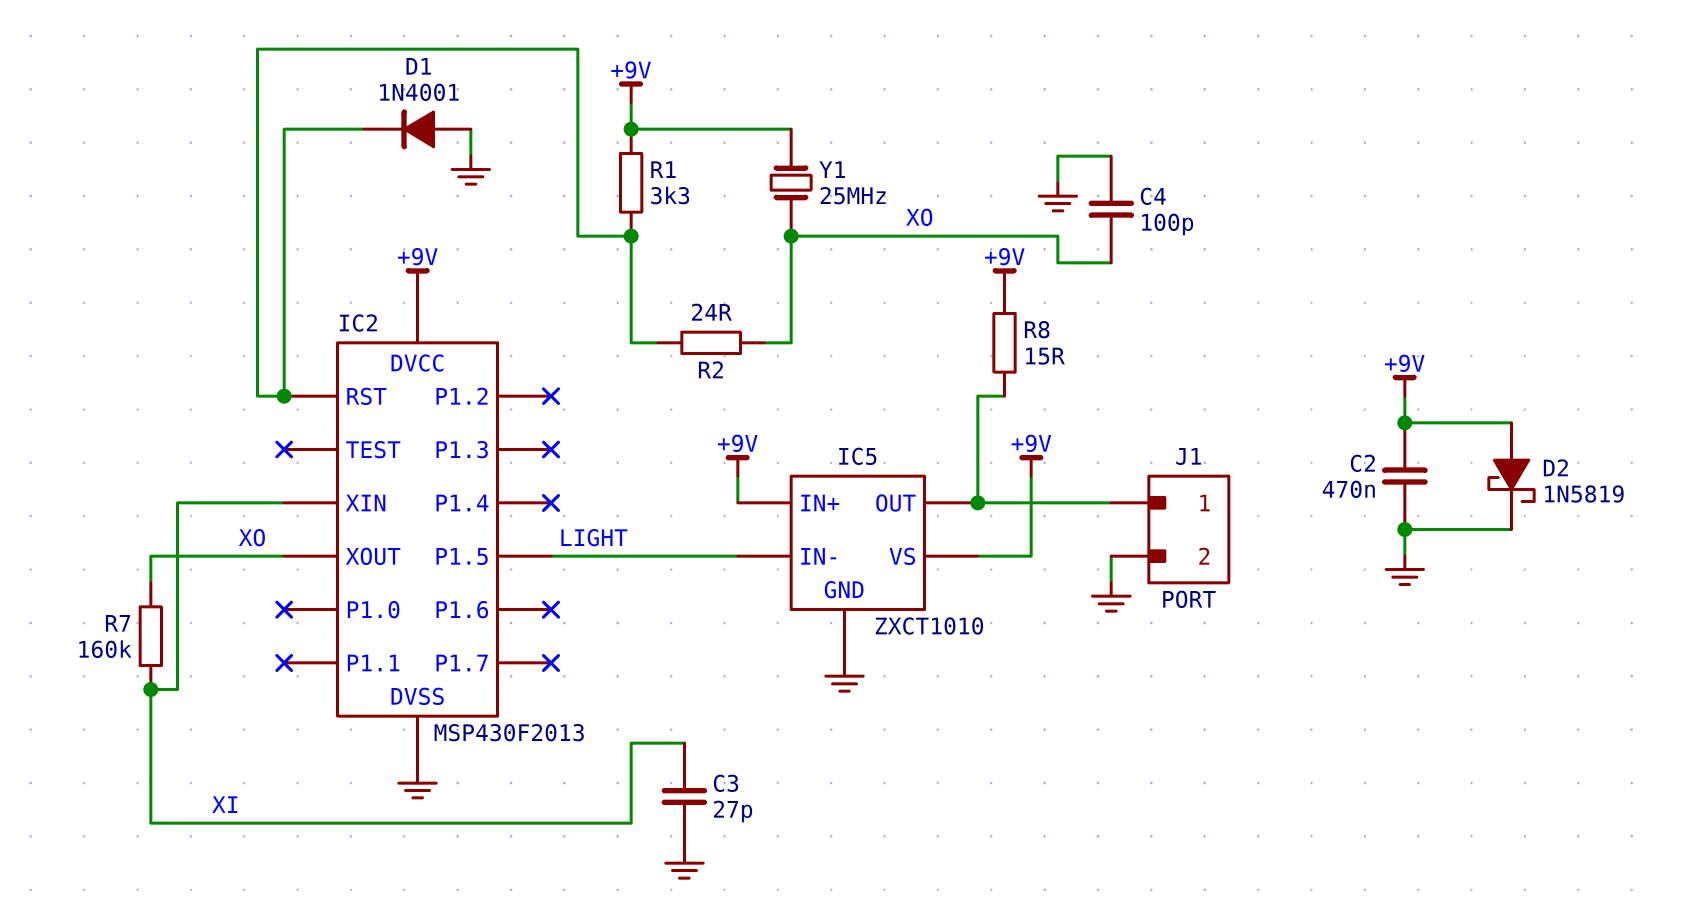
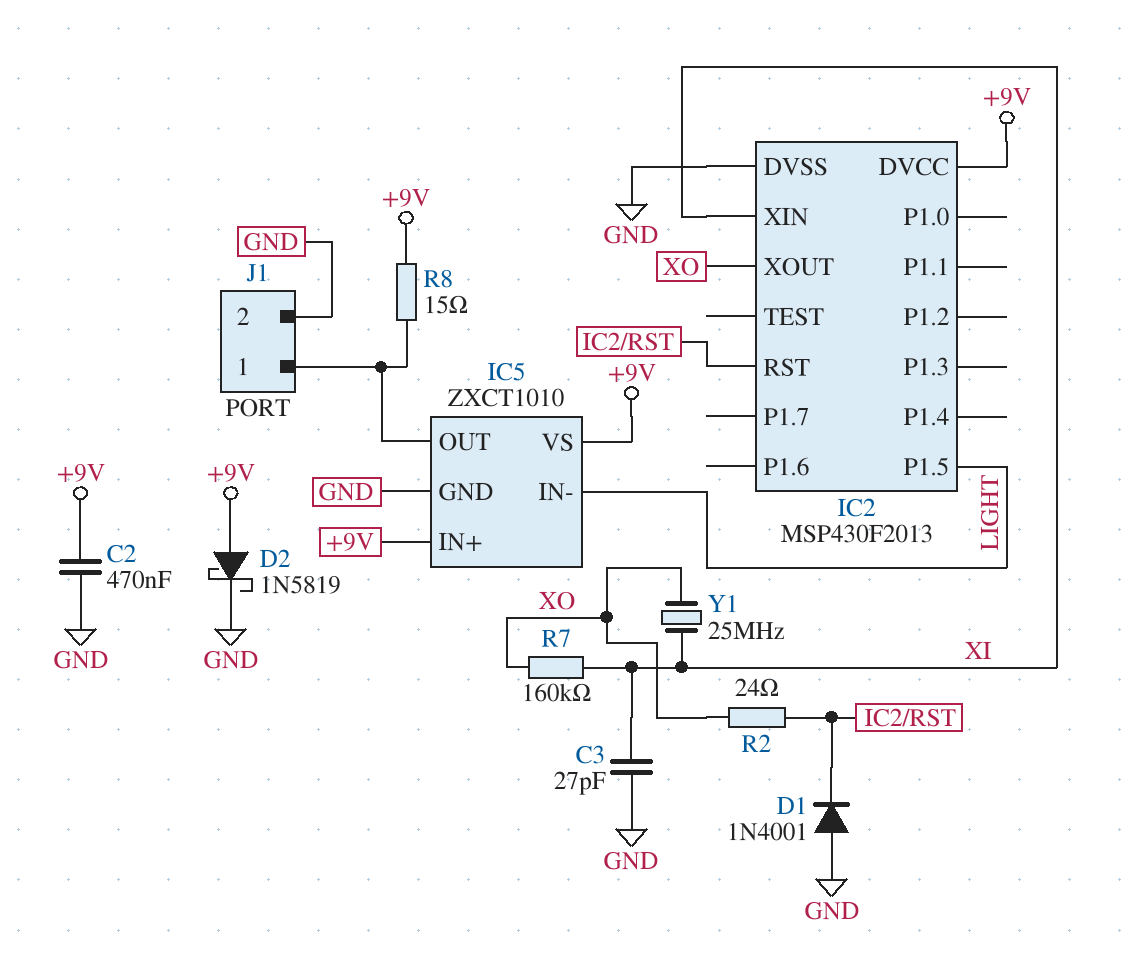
C4: 100pF (GND, XO) -> none
R1: 3.3k (+9V, IC2/RST) -> none
Y1: 25MHz (+9V, XO) -> 25MHz (XI, XO)

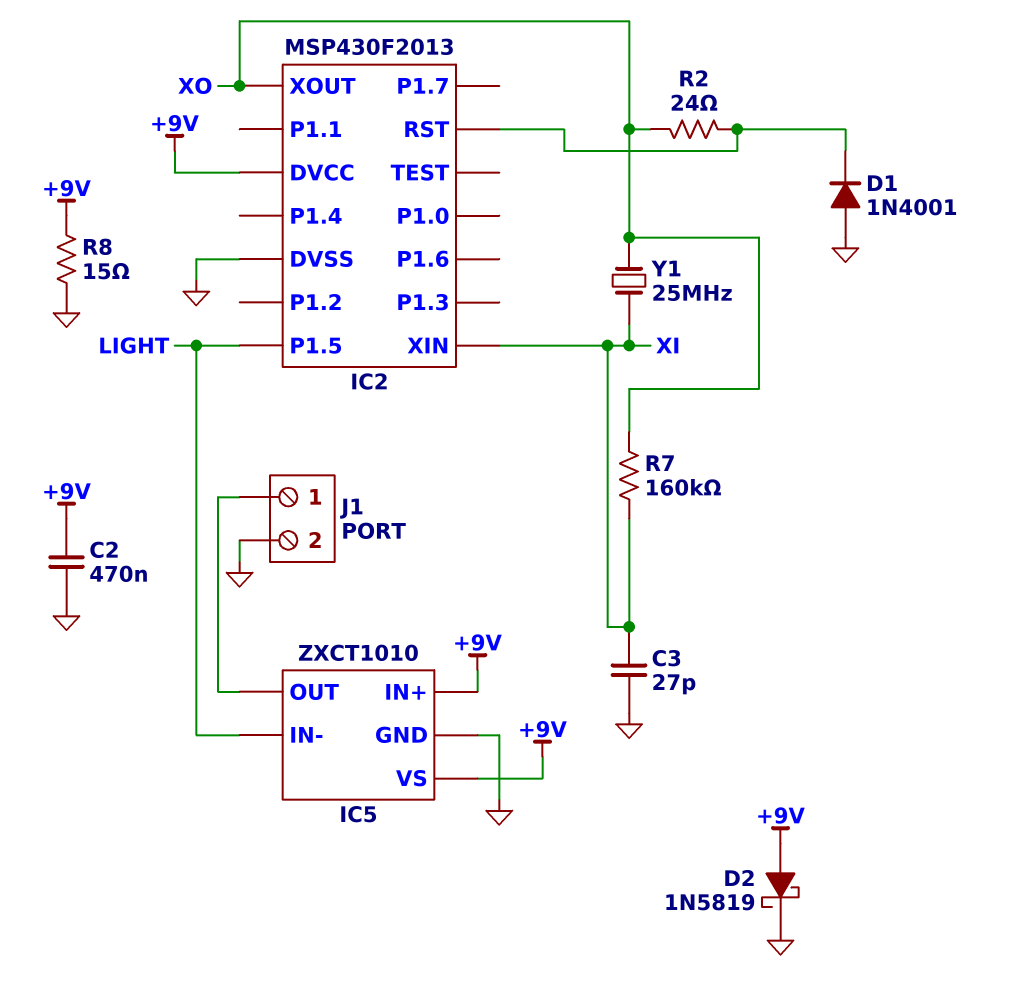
R8: 15 (+9V, IC5/OUT) -> 15 (+9V, GND)

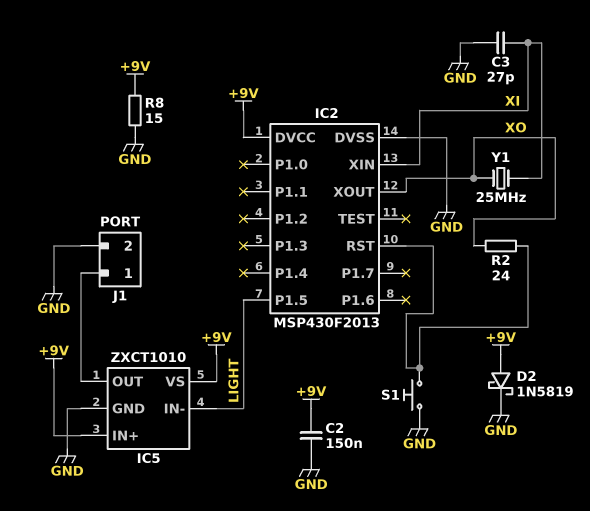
C2: 470nF (+9V, GND) -> 150nF (+9V, GND)
D1: diode 1N4001 (A GND, K IC2/RST) -> none
R7: 160k (XI, XO) -> none
S1: none -> button (GND, IC2/RST)

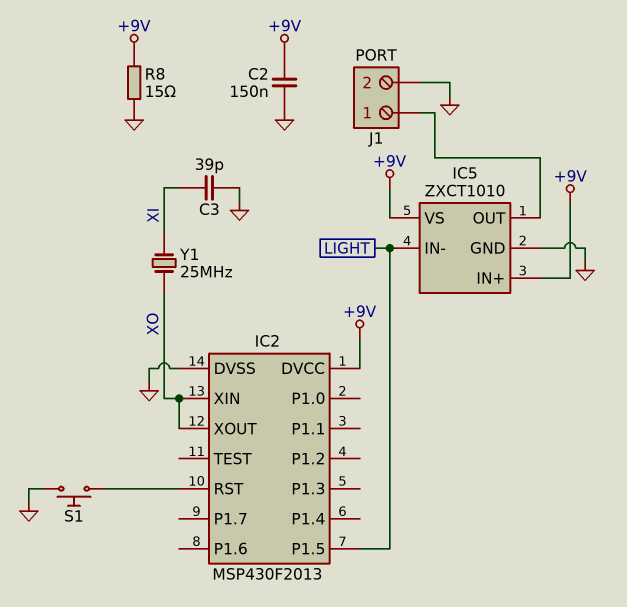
C3: 27pF (GND, XI) -> 39pF (GND, XI)
D2: schottky 1N5819 (A +9V, K GND) -> none
IC2 pin XIN: XI -> XO
R2: 24 (IC2/RST, XO) -> none

